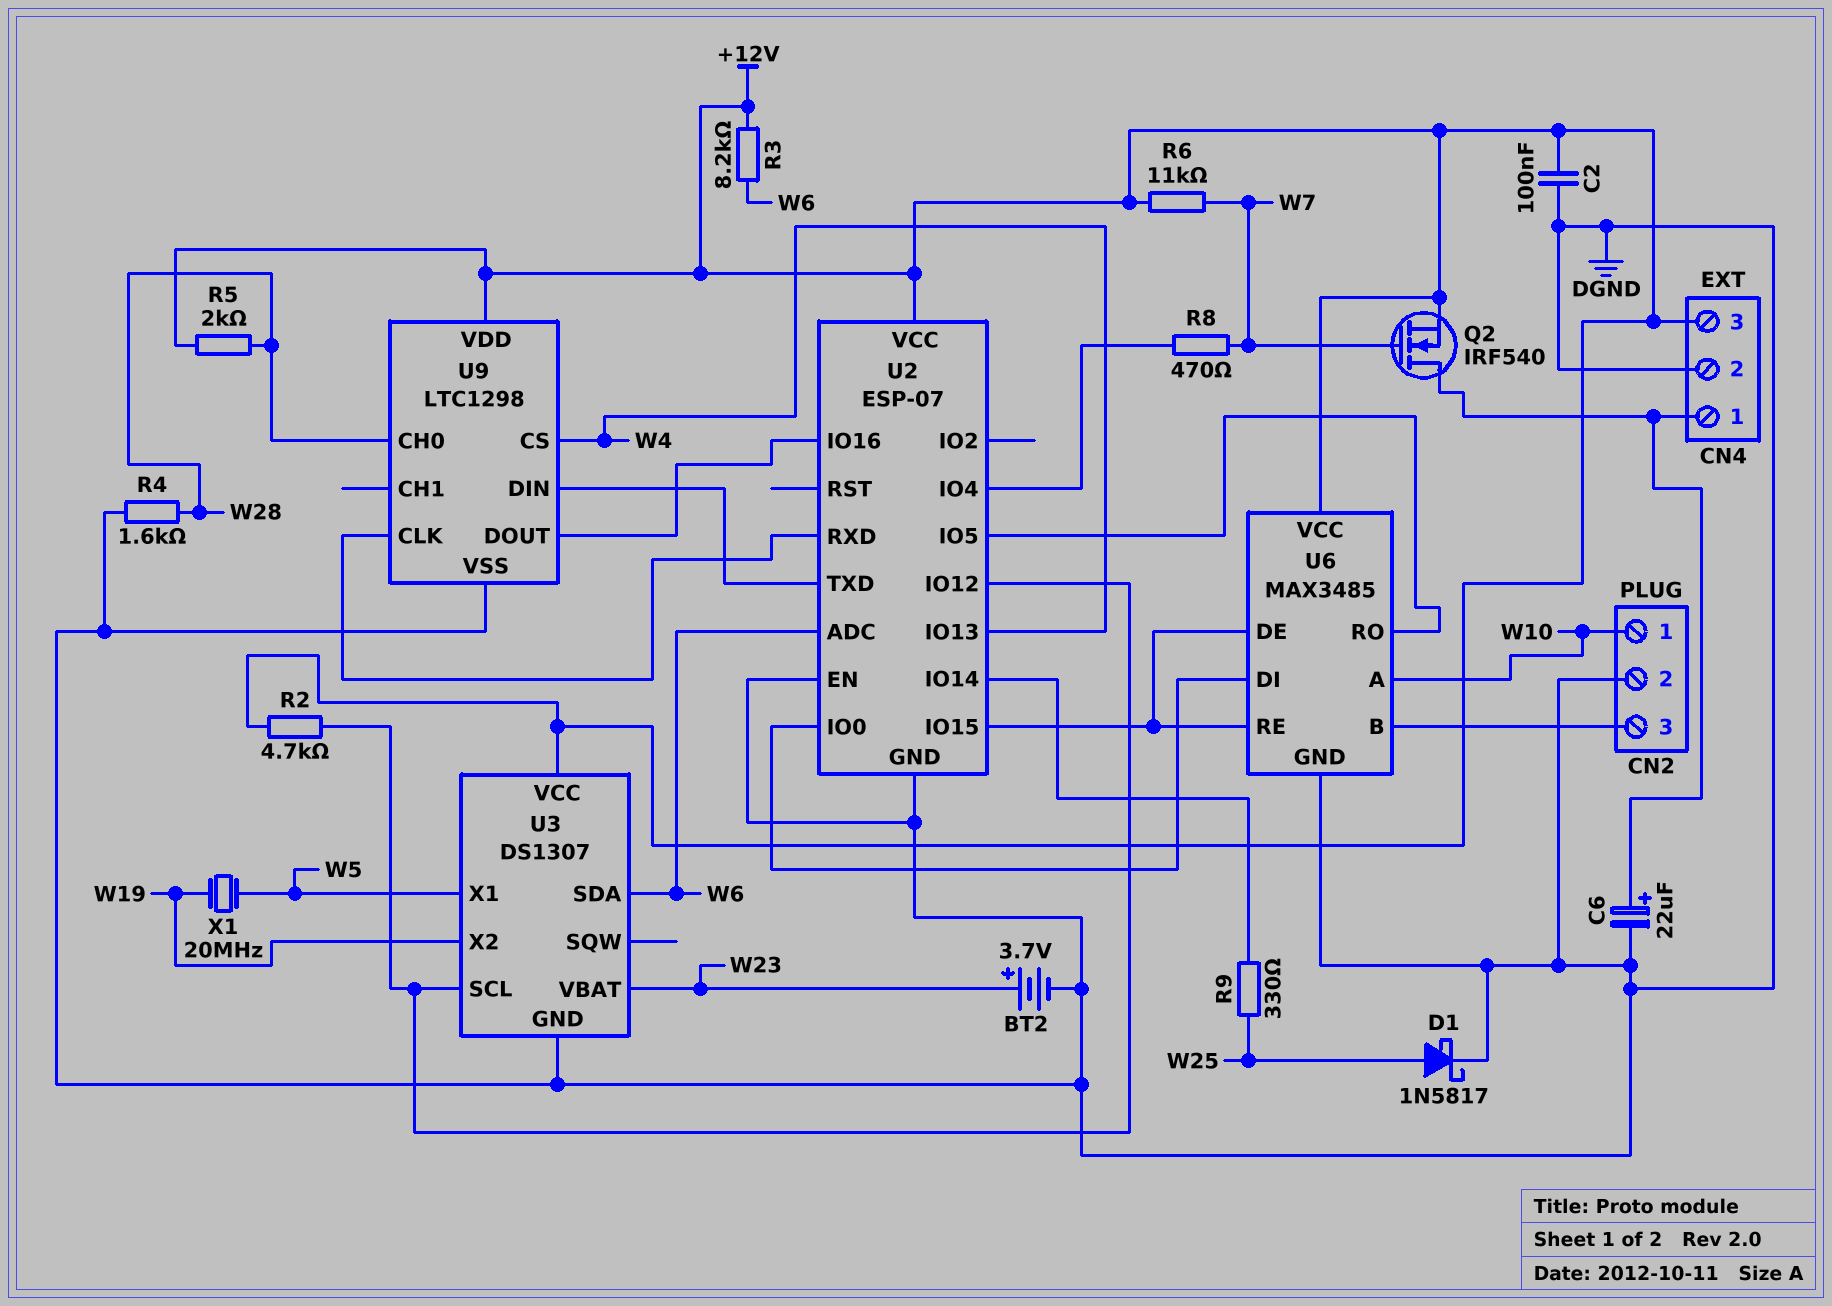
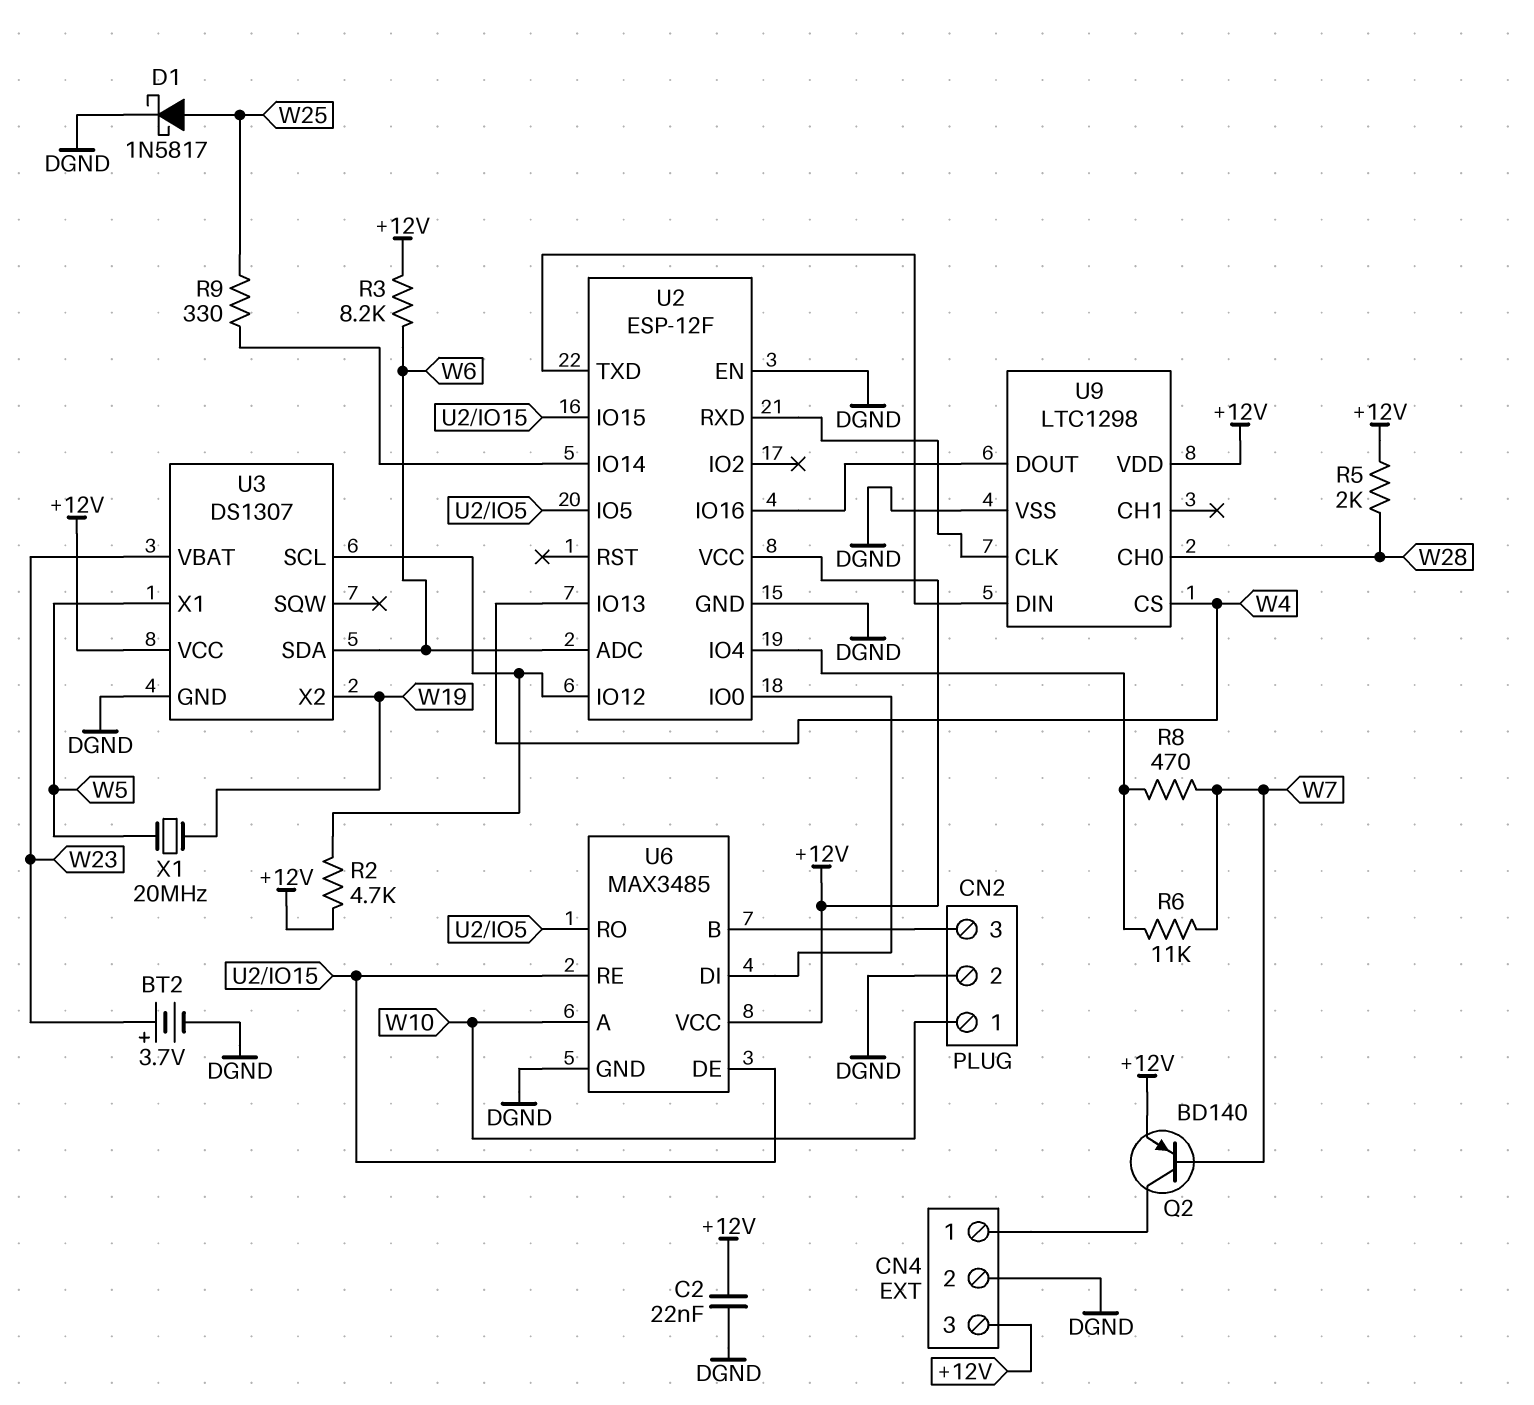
C2: 100nF (+12V, DGND) -> 22nF (+12V, DGND)
C6: 22uF (plus CN4/1, minus DGND) -> none
Q2: NMOS IRF540 (G W7, D CN4/1, S +12V) -> PNP BD140 (B W7, C CN4/1, E +12V)
R4: 1.6k (DGND, W28) -> none
R6: 11k (+12V, W7) -> 11k (U2/IO4, W7)
U2: ESP-07 -> ESP-12F

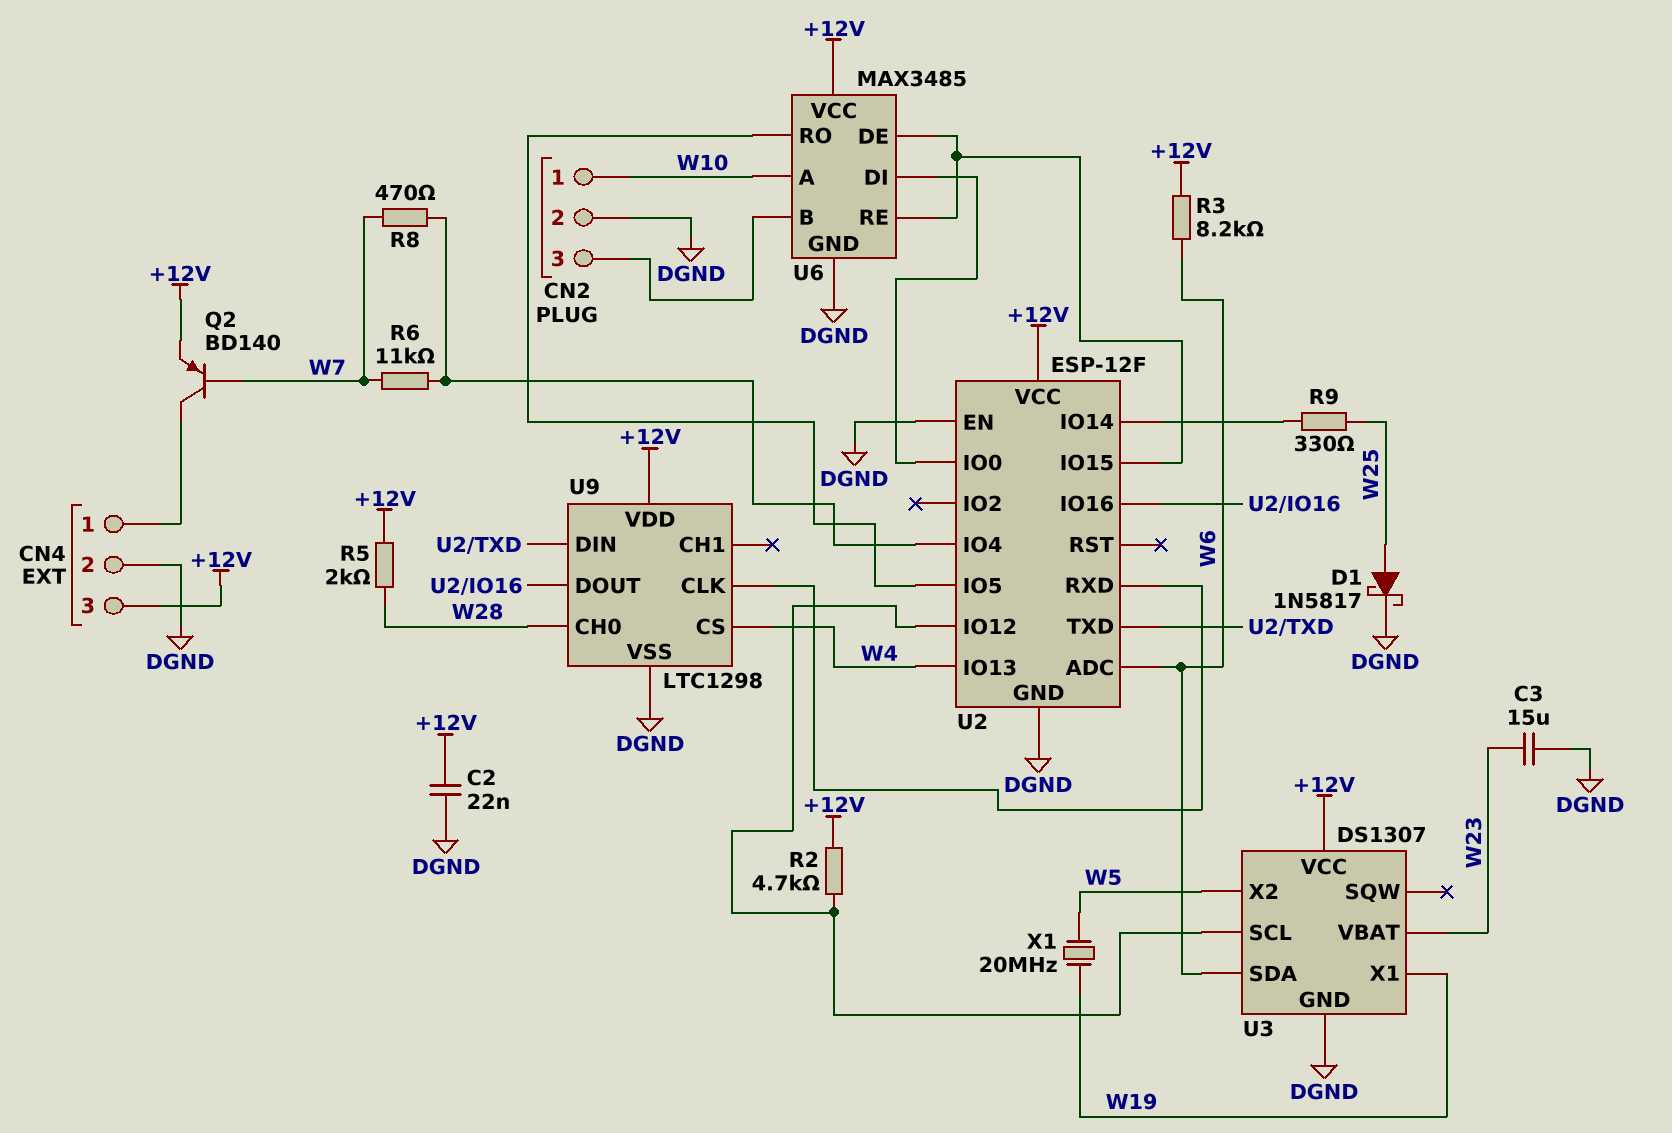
BT2: 3.7V (plus W23, minus DGND) -> none
C3: none -> 15uF (DGND, W23)
U3 pin X1: W5 -> W19
U3 pin X2: W19 -> W5

